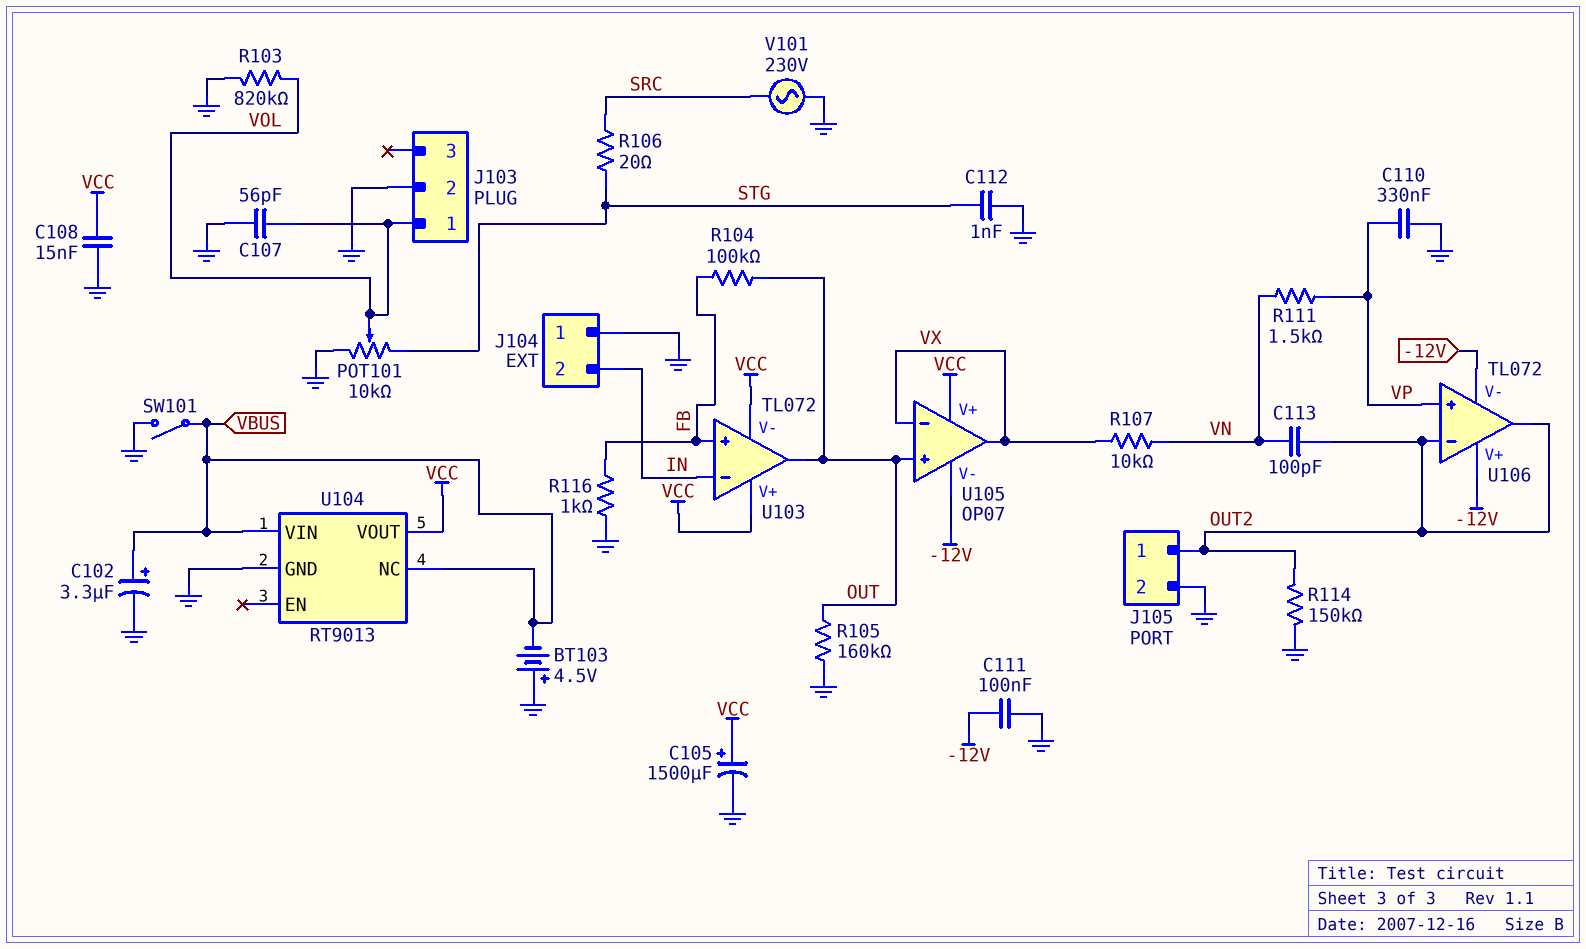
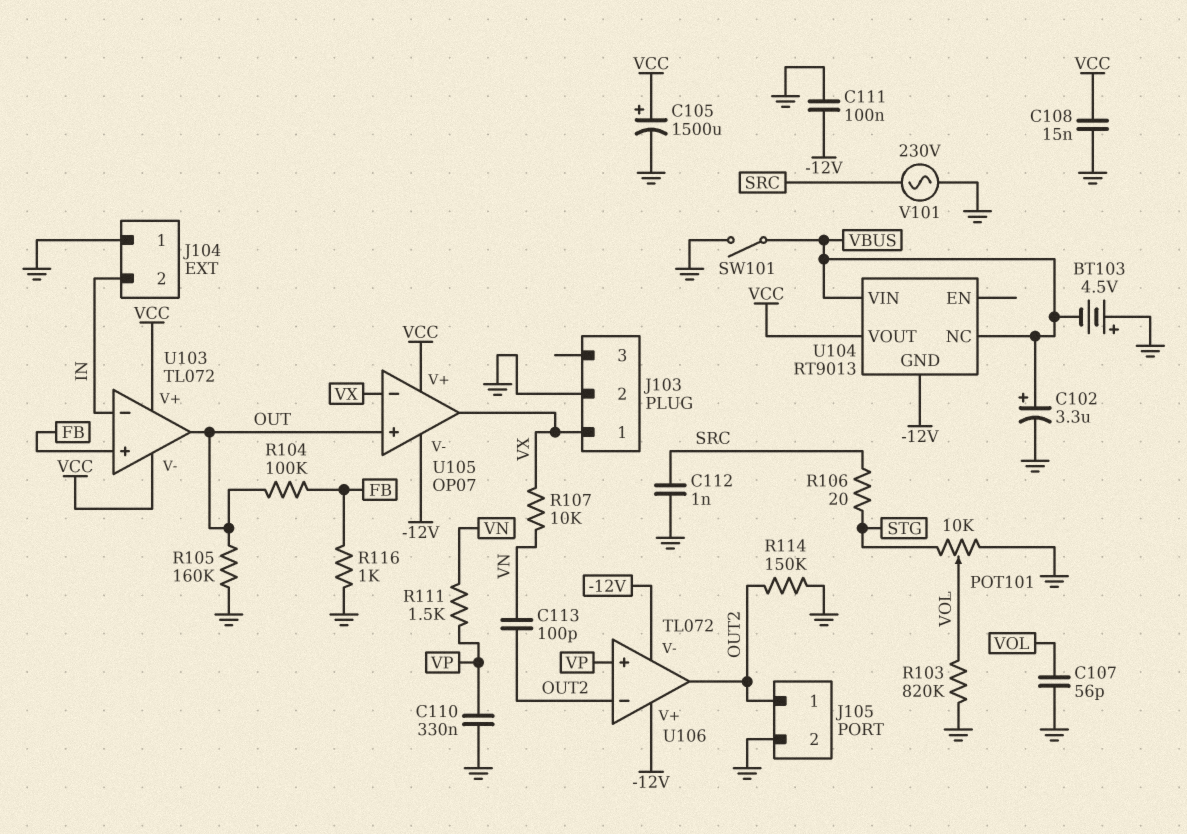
C112: 1nF (GND, STG) -> 1nF (GND, SRC)
J103 pin 1: VOL -> VX
U104 pin GND: GND -> -12V

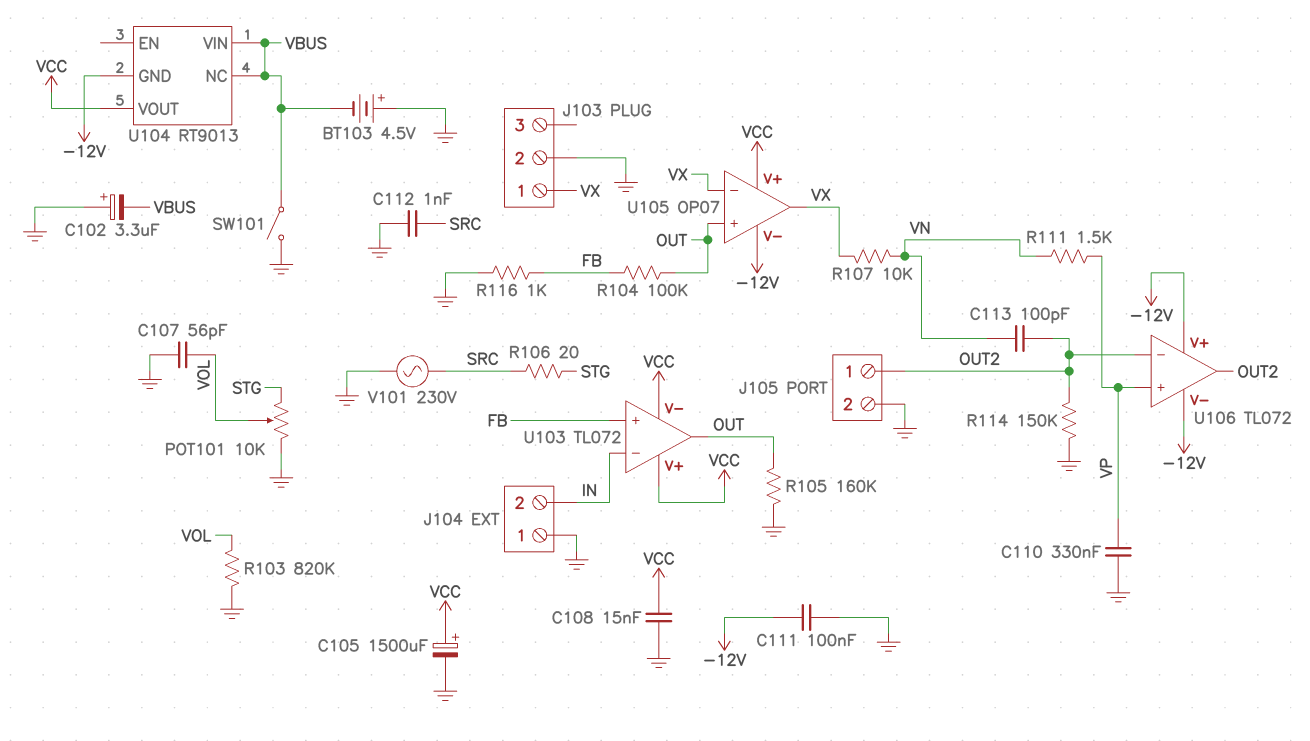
C102: 3.3uF (plus VBUS, minus GND) -> 3.3uF (plus GND, minus VBUS)

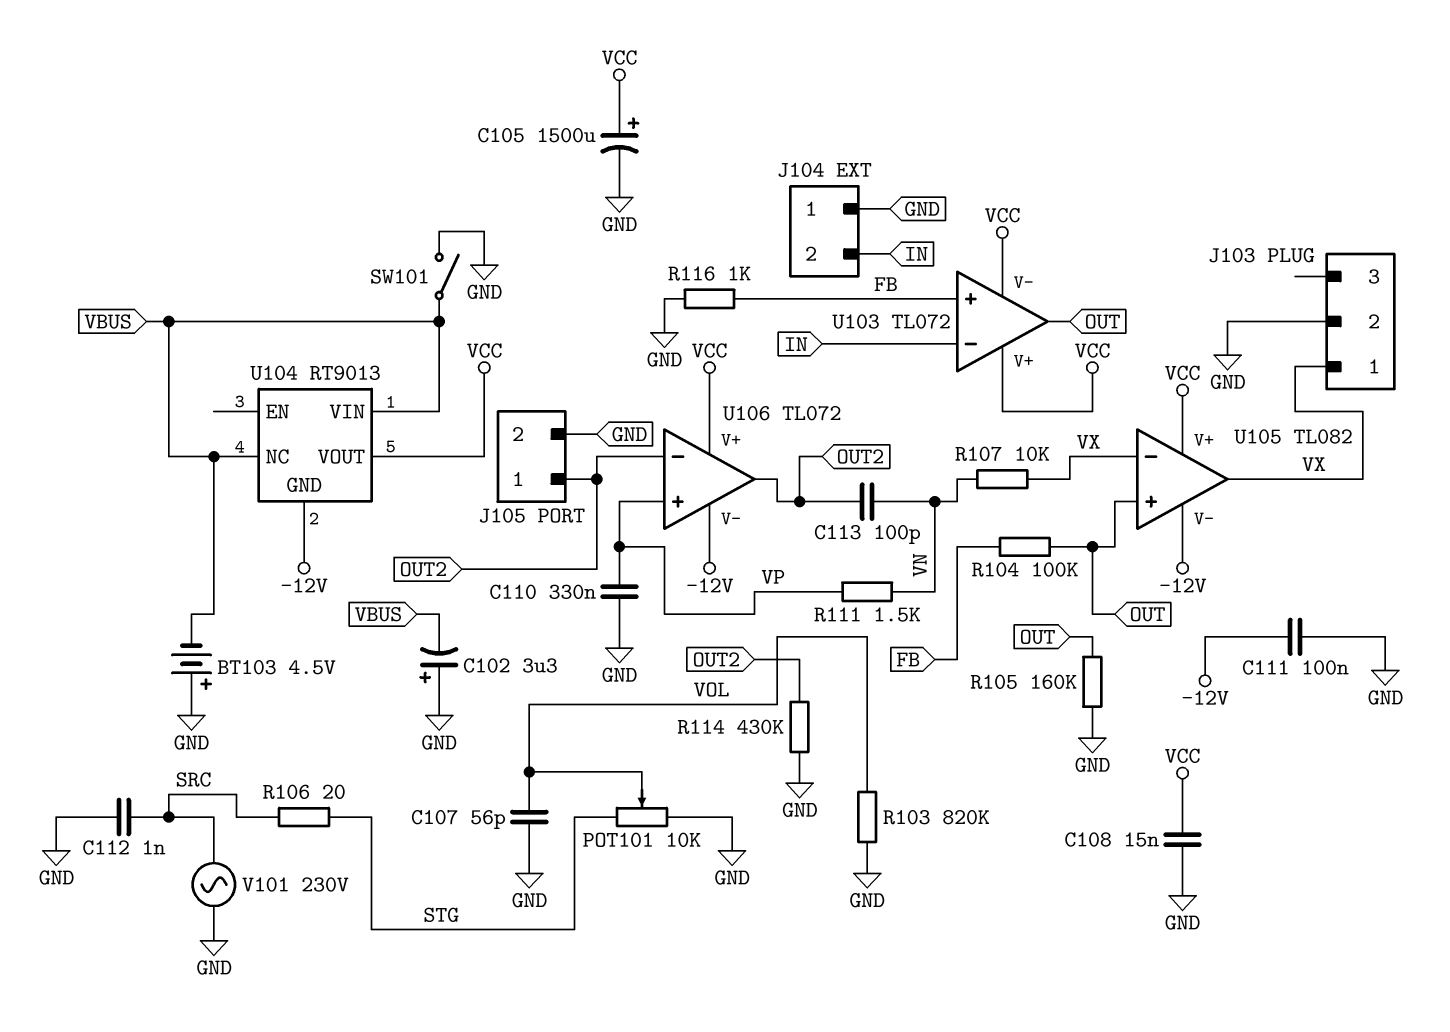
R114: 150k (GND, OUT2) -> 430k (GND, OUT2)
U105: OP07 -> TL082
U106 pin V+: -12V -> VCC

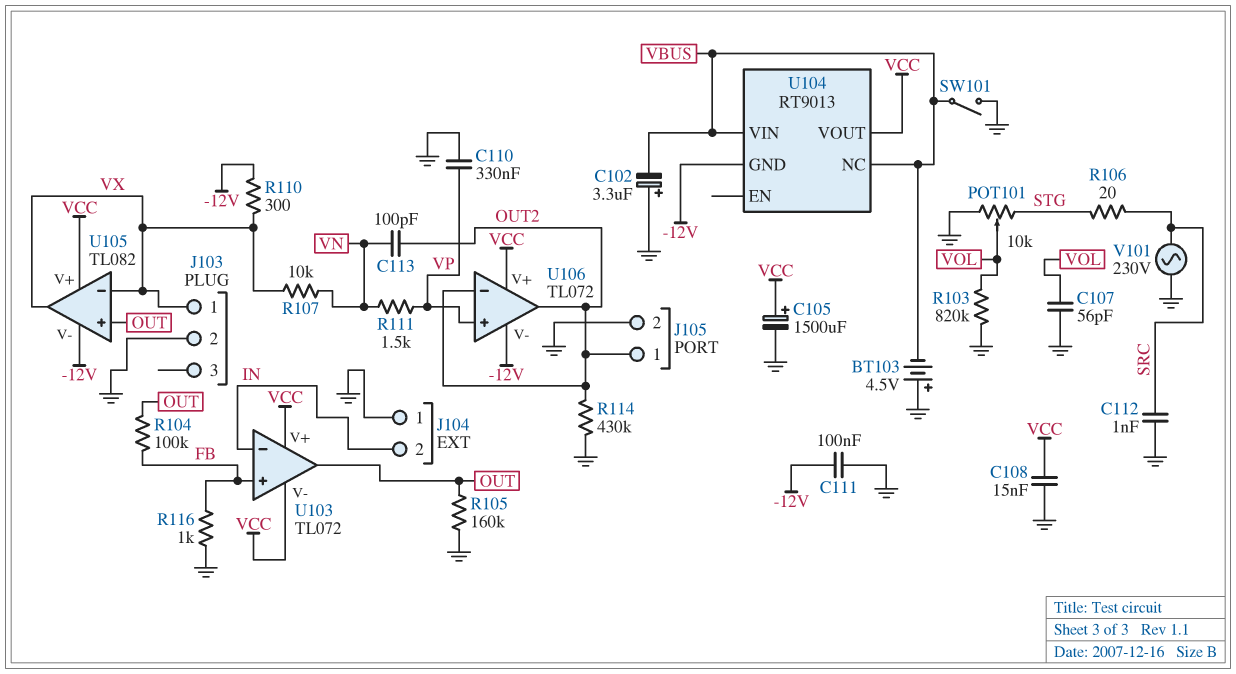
R110: none -> 300 (-12V, VX)

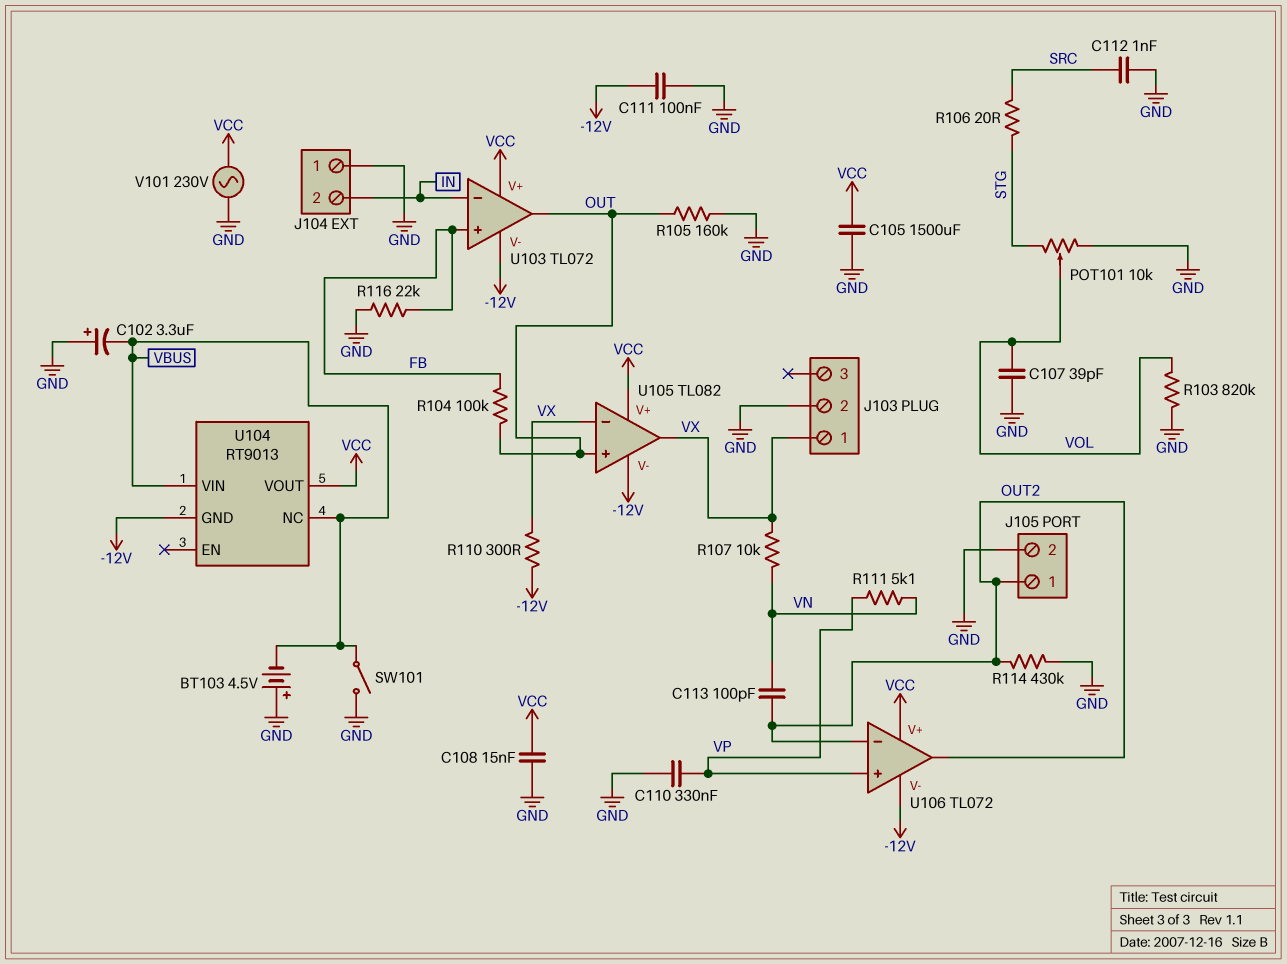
C105: 1500uF (plus VCC, minus GND) -> 1500uF (GND, VCC)
C107: 56pF (GND, VOL) -> 39pF (GND, VOL)
R111: 1.5k (VN, VP) -> 5.1k (VN, VP)
R116: 1k (FB, GND) -> 22k (FB, GND)
U103 pin V-: VCC -> -12V
V101: AC 230V (GND, SRC) -> AC 230V (GND, VCC)

